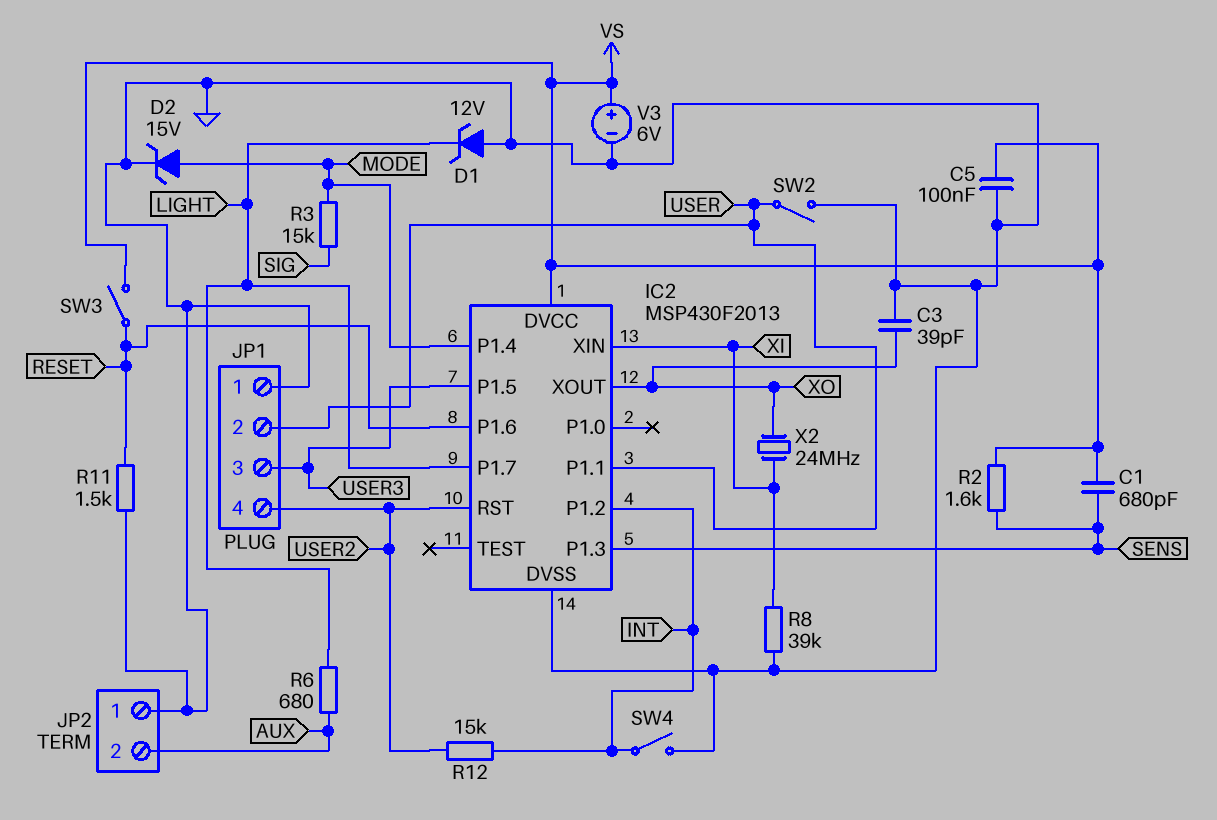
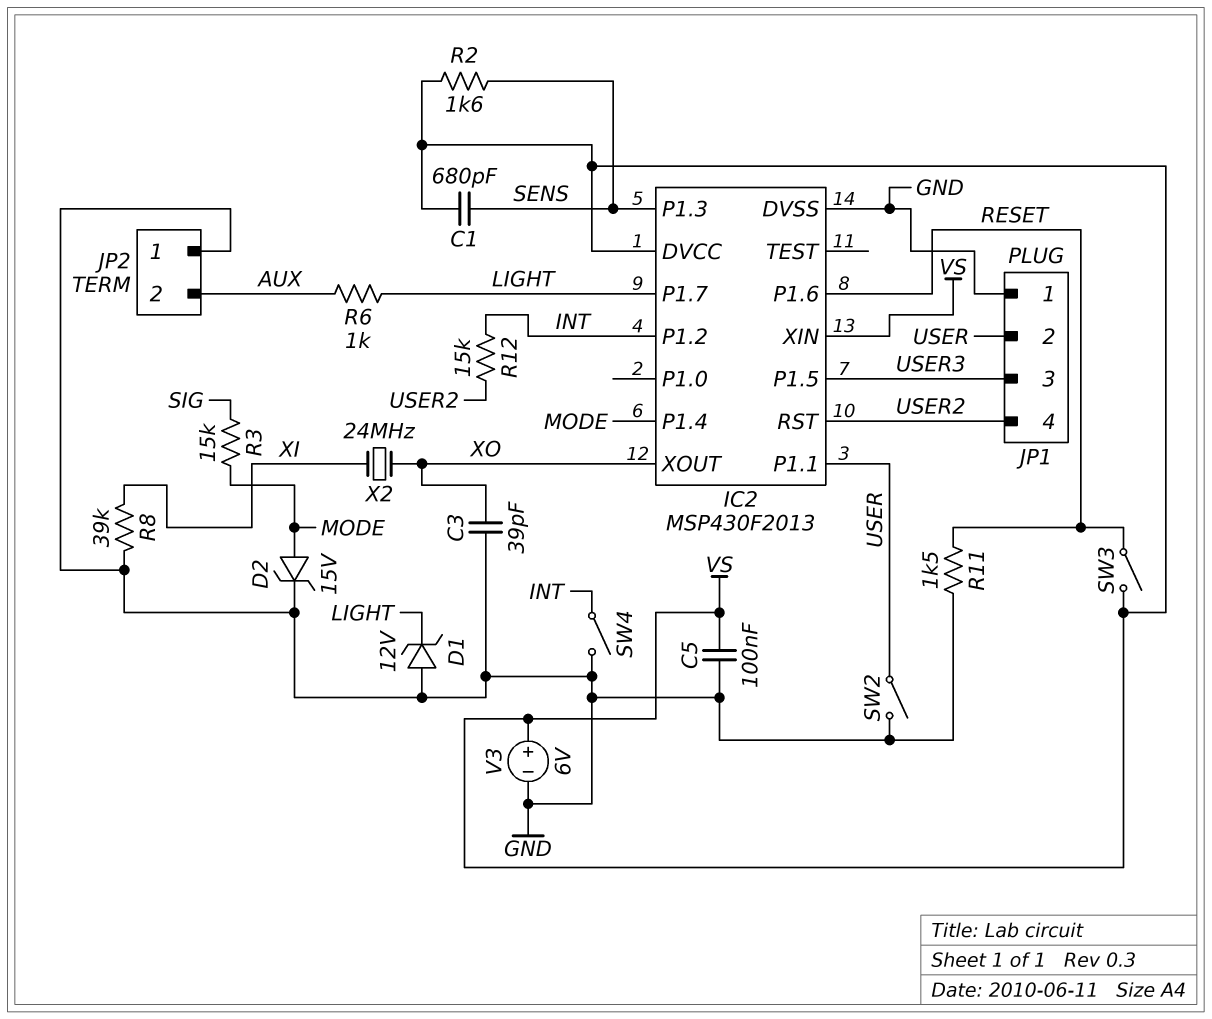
IC2 pin XIN: XI -> VS
R6: 680 (AUX, LIGHT) -> 1k (AUX, LIGHT)

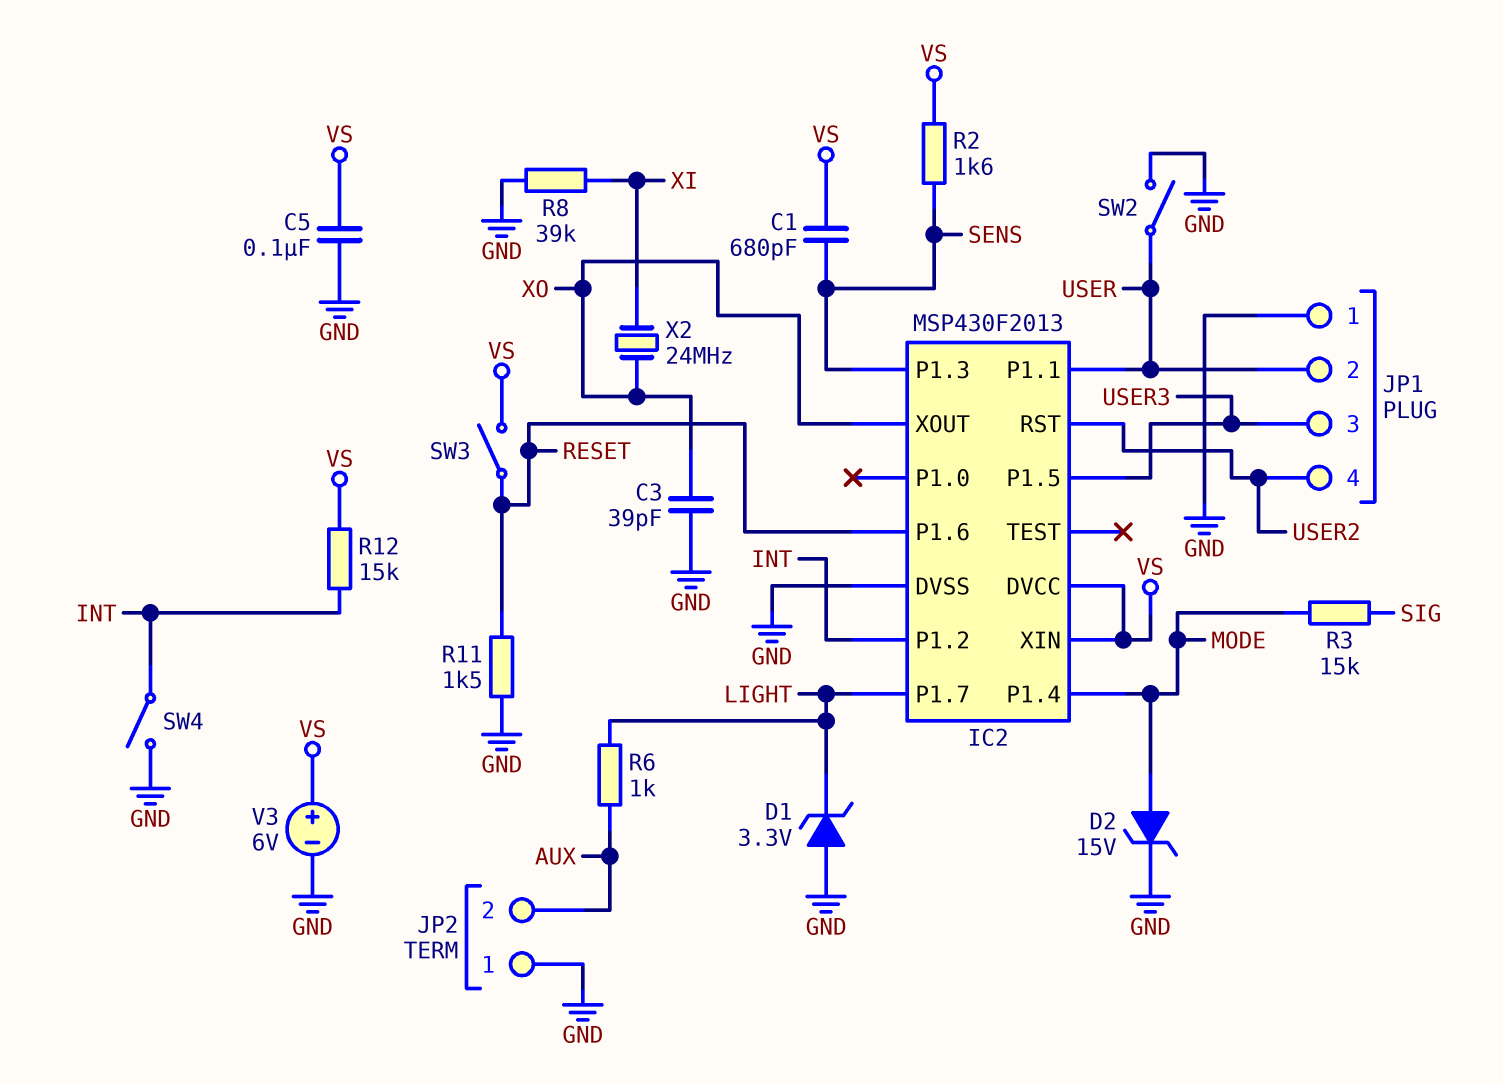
D1: zener 12V (A GND, K LIGHT) -> zener 3.3V (A GND, K LIGHT)
R12: 15k (INT, USER2) -> 15k (INT, VS)

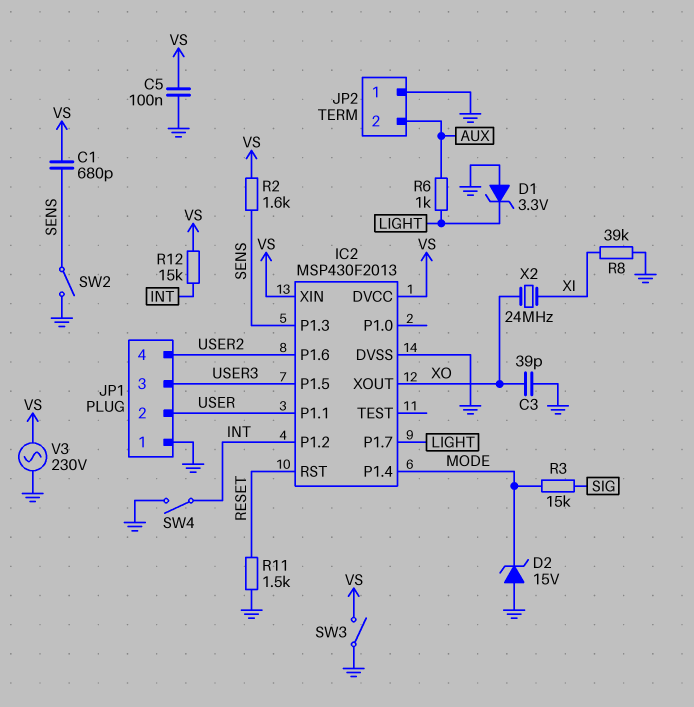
D2: zener 15V (A MODE, K GND) -> zener 15V (A GND, K MODE)
IC2 pin P1.6: RESET -> USER2
IC2 pin RST: USER2 -> RESET
SW2: switch (GND, USER) -> switch (GND, SENS)
SW3: switch (RESET, VS) -> switch (GND, VS)
V3: 6V (plus VS, minus GND) -> AC 230V (GND, VS)

